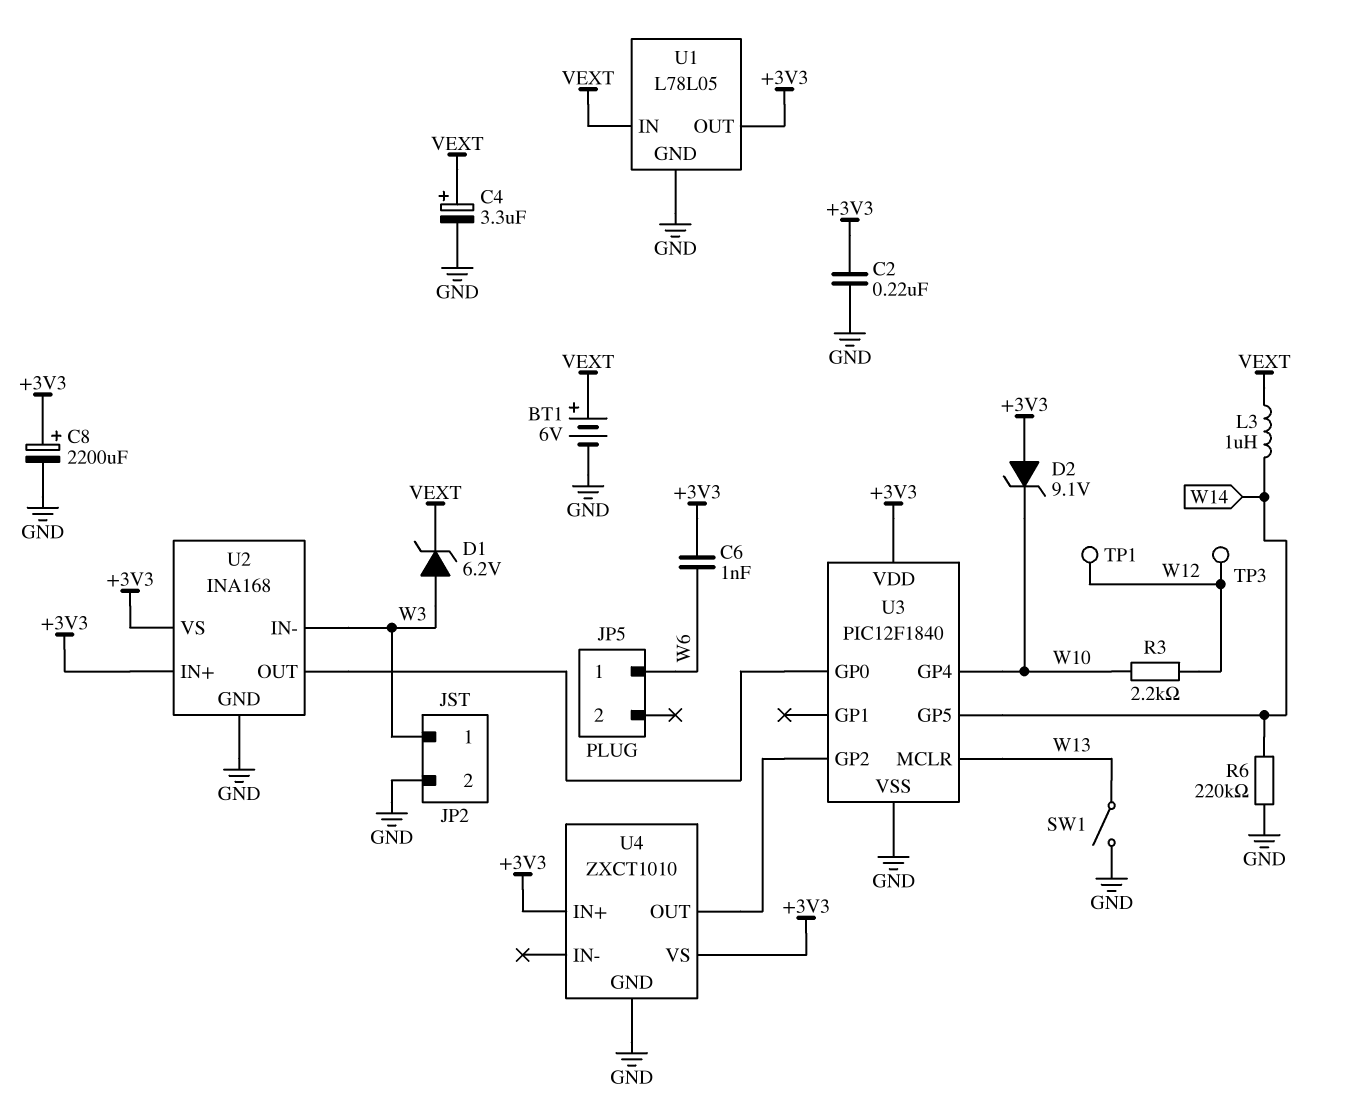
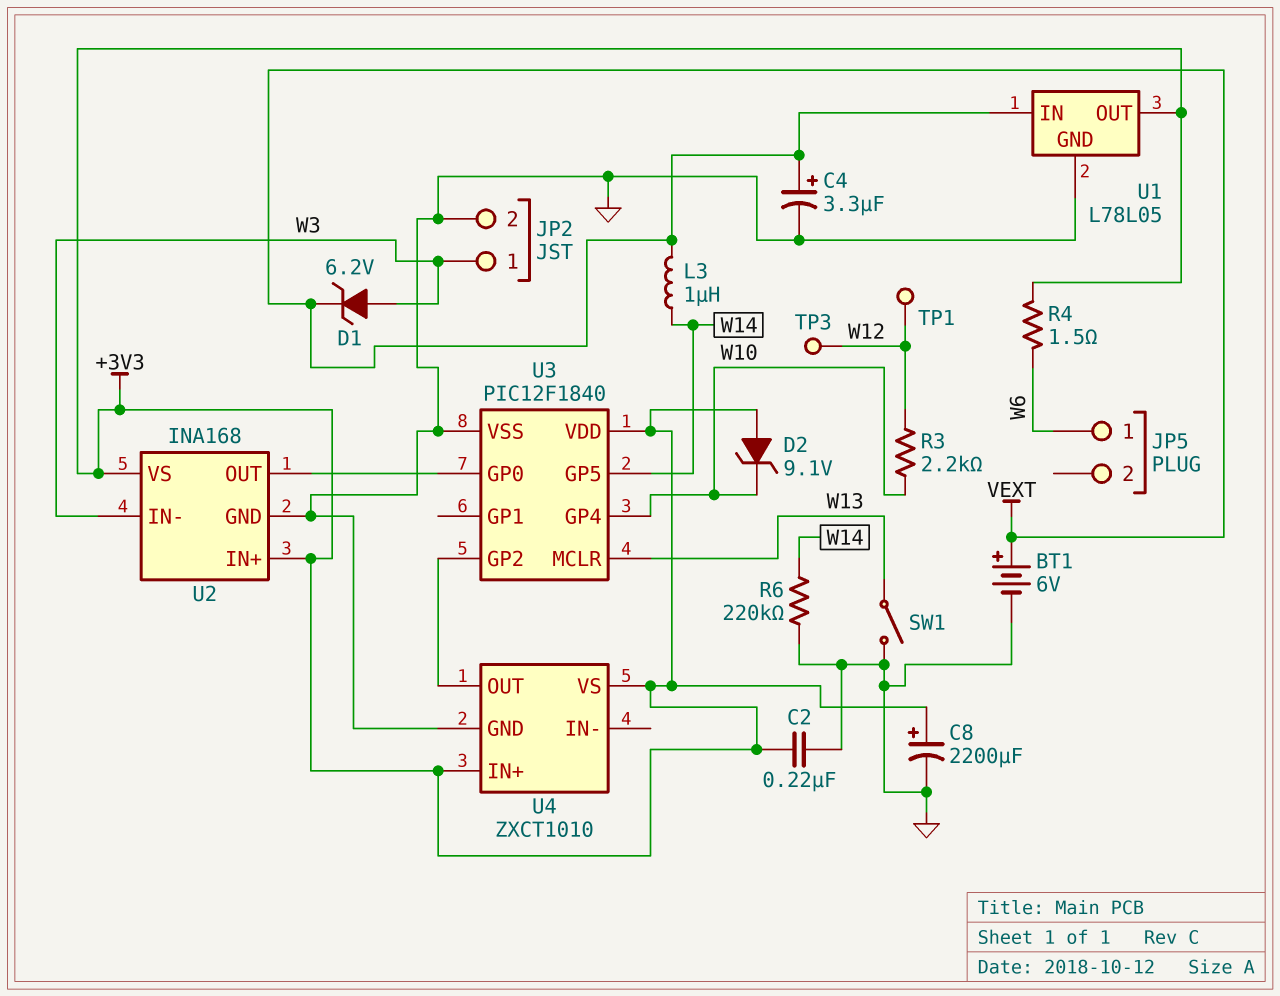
C6: 1nF (+3V3, W6) -> none
R4: none -> 1.5 (+3V3, W6)

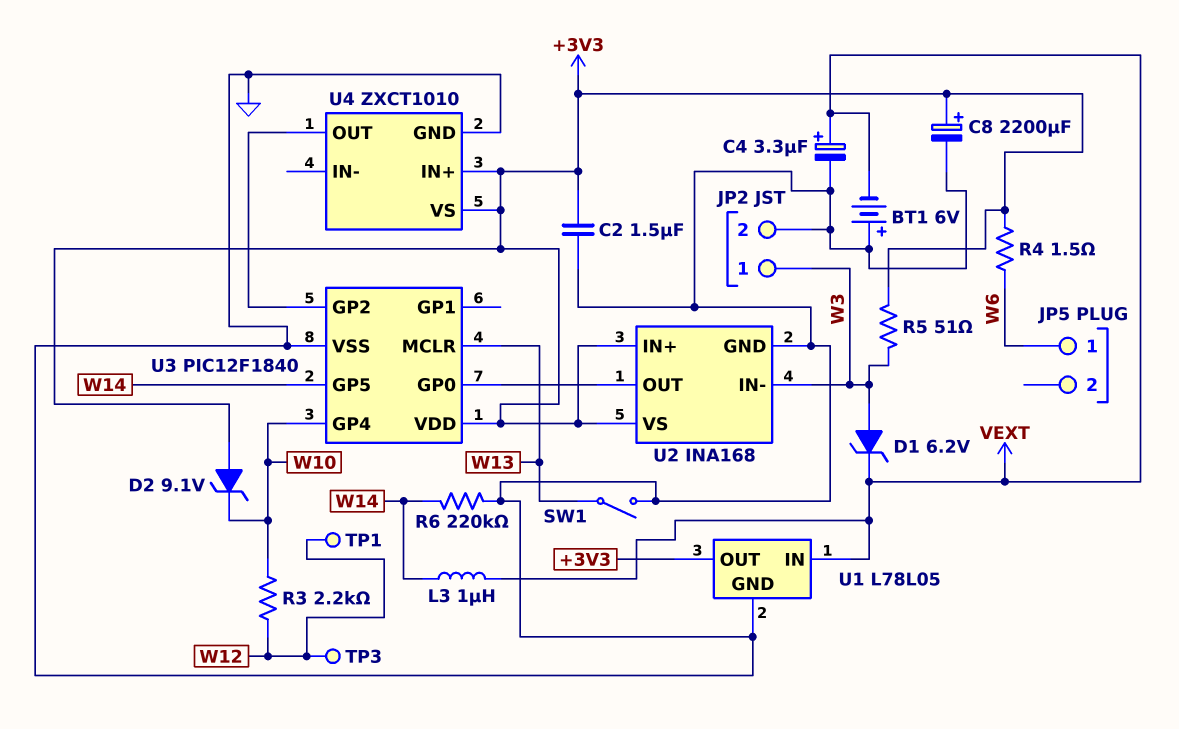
BT1: 6V (plus VEXT, minus GND) -> 6V (plus GND, minus VEXT)
C2: 220nF (+3V3, GND) -> 1.5uF (+3V3, GND)
R5: none -> 51 (+3V3, W3)

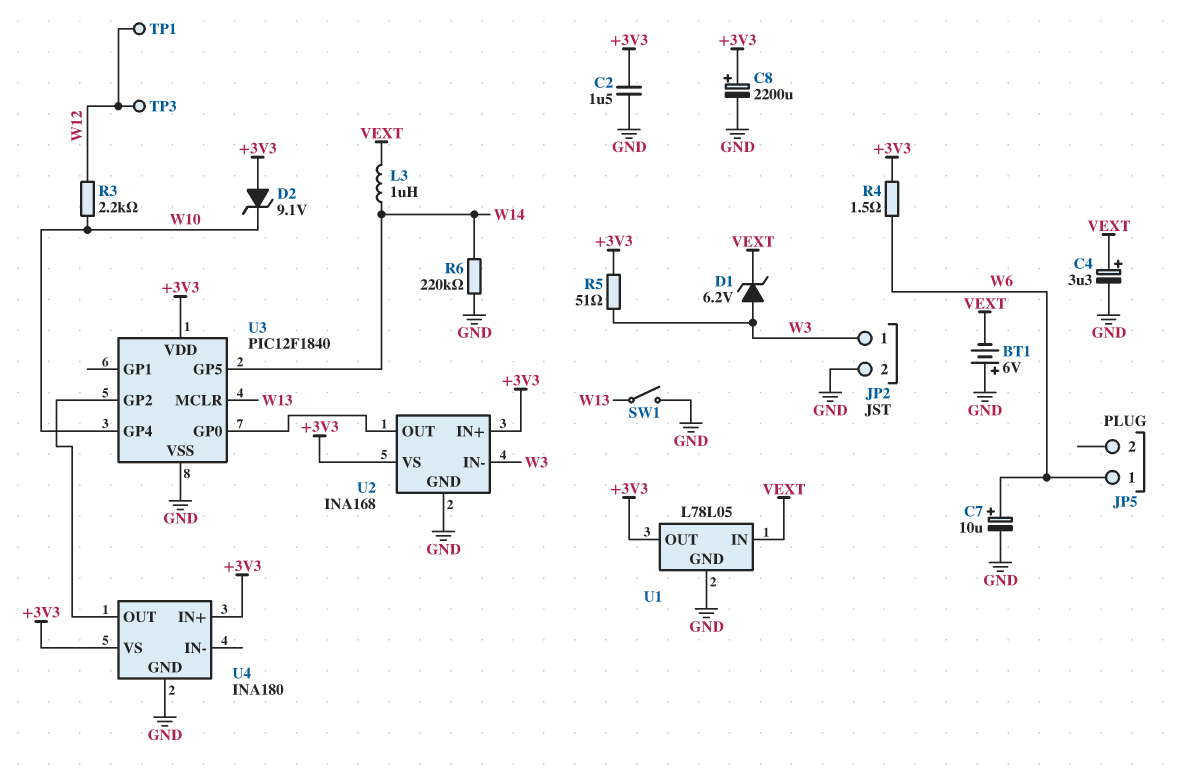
C7: none -> 10uF (plus W6, minus GND)
U4: ZXCT1010 -> INA180

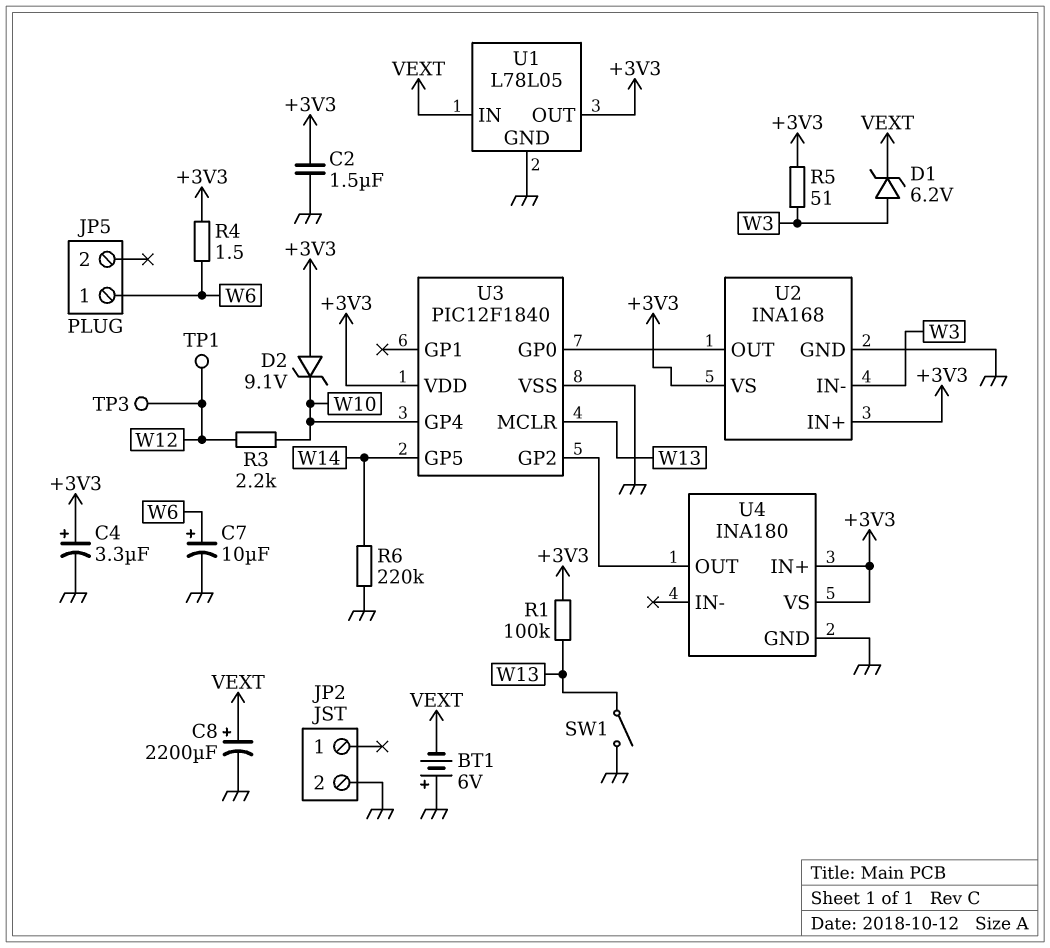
C4: 3.3uF (plus VEXT, minus GND) -> 3.3uF (plus +3V3, minus GND)
C8: 2200uF (plus +3V3, minus GND) -> 2200uF (plus VEXT, minus GND)
JP2 pin 1: W3 -> none
L3: 1uH (VEXT, W14) -> none
R1: none -> 100k (+3V3, W13)

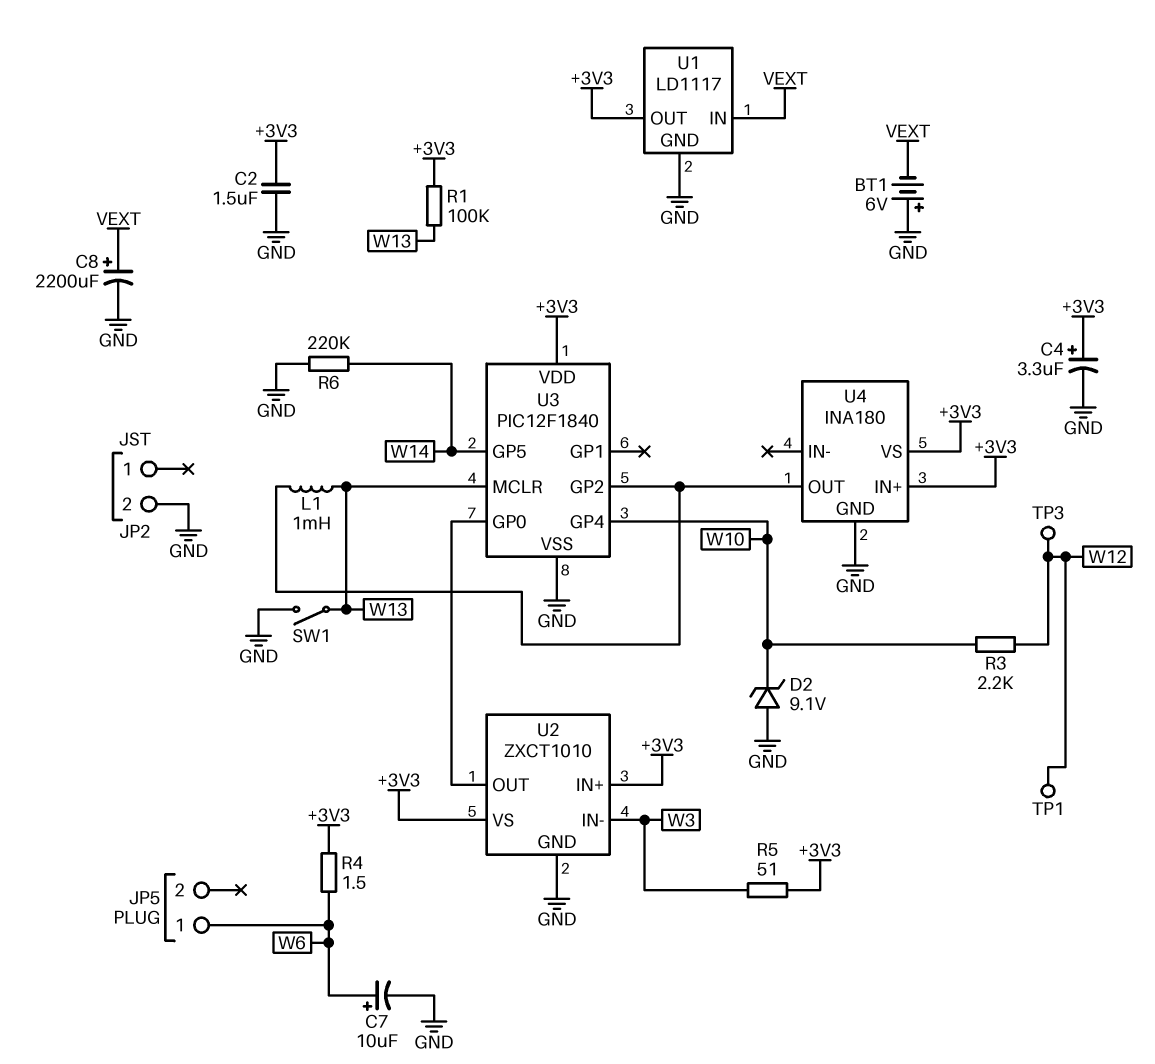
D1: zener 6.2V (A W3, K VEXT) -> none
D2: zener 9.1V (A +3V3, K W10) -> zener 9.1V (A GND, K W10)
L1: none -> 1mH (U3/GP2, W13)
U1: L78L05 -> LD1117
U2: INA168 -> ZXCT1010

